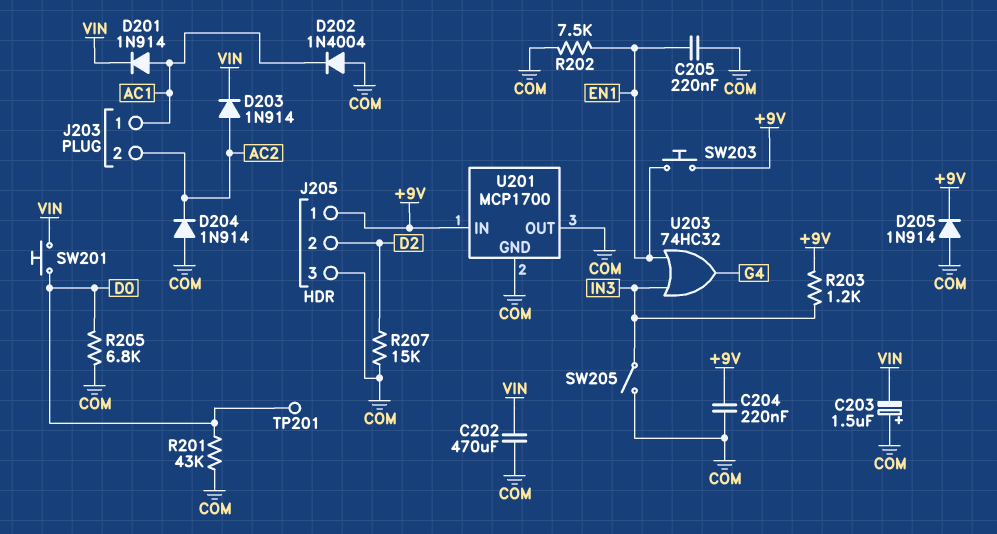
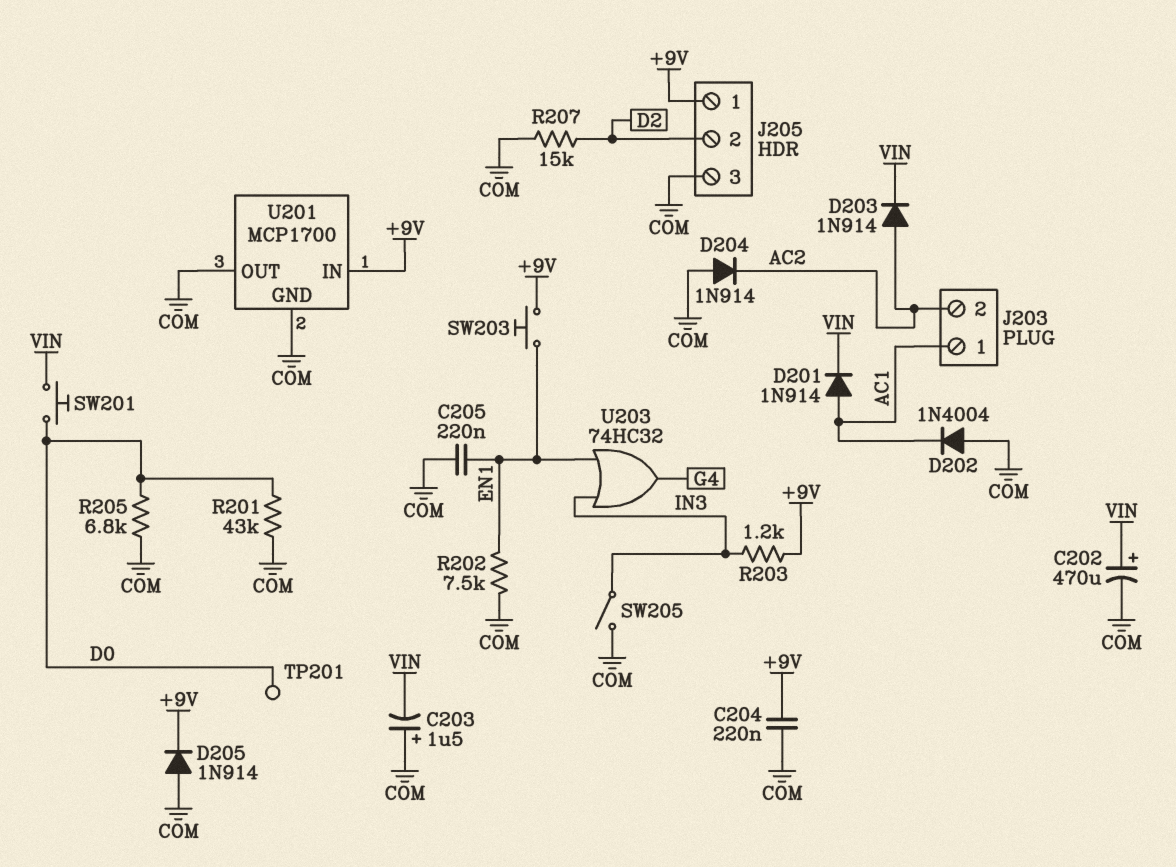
C202: 470uF (COM, VIN) -> 470uF (plus VIN, minus COM)

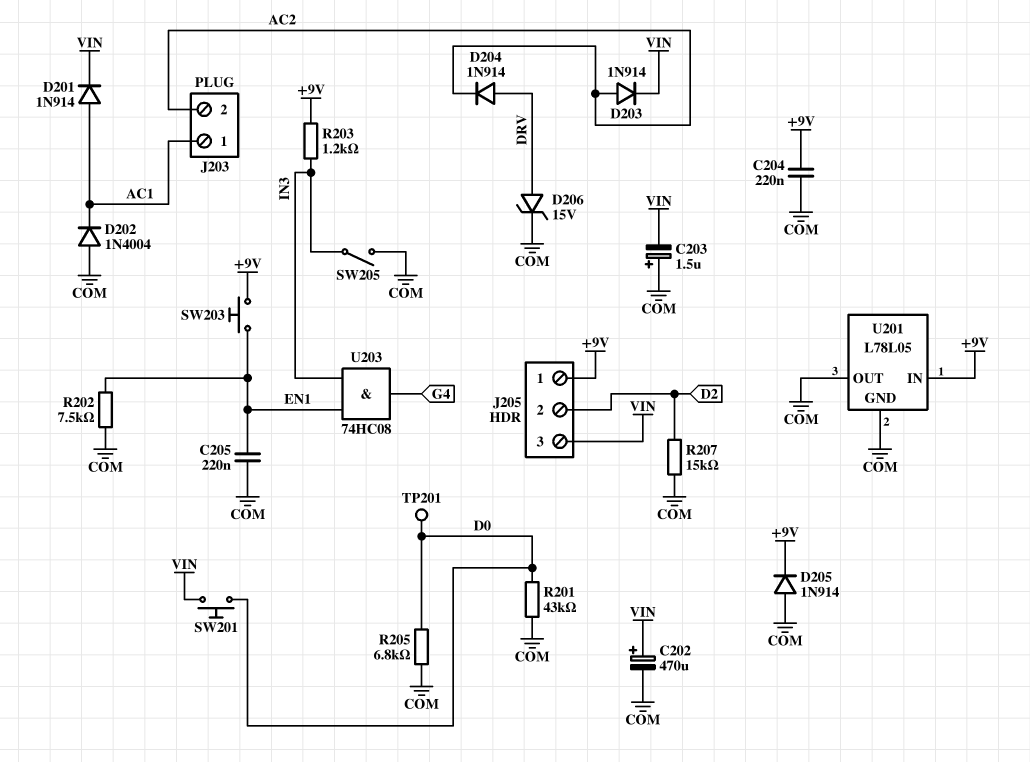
D204: diode 1N914 (A COM, K AC2) -> diode 1N914 (A DRV, K AC2)
D206: none -> zener 15V (A DRV, K COM)
J205 pin 3: COM -> VIN
U201: MCP1700 -> L78L05
U203: OR 74HC32 (in EN1, in IN3, out G4) -> AND 74HC08 (in EN1, in IN3, out G4)

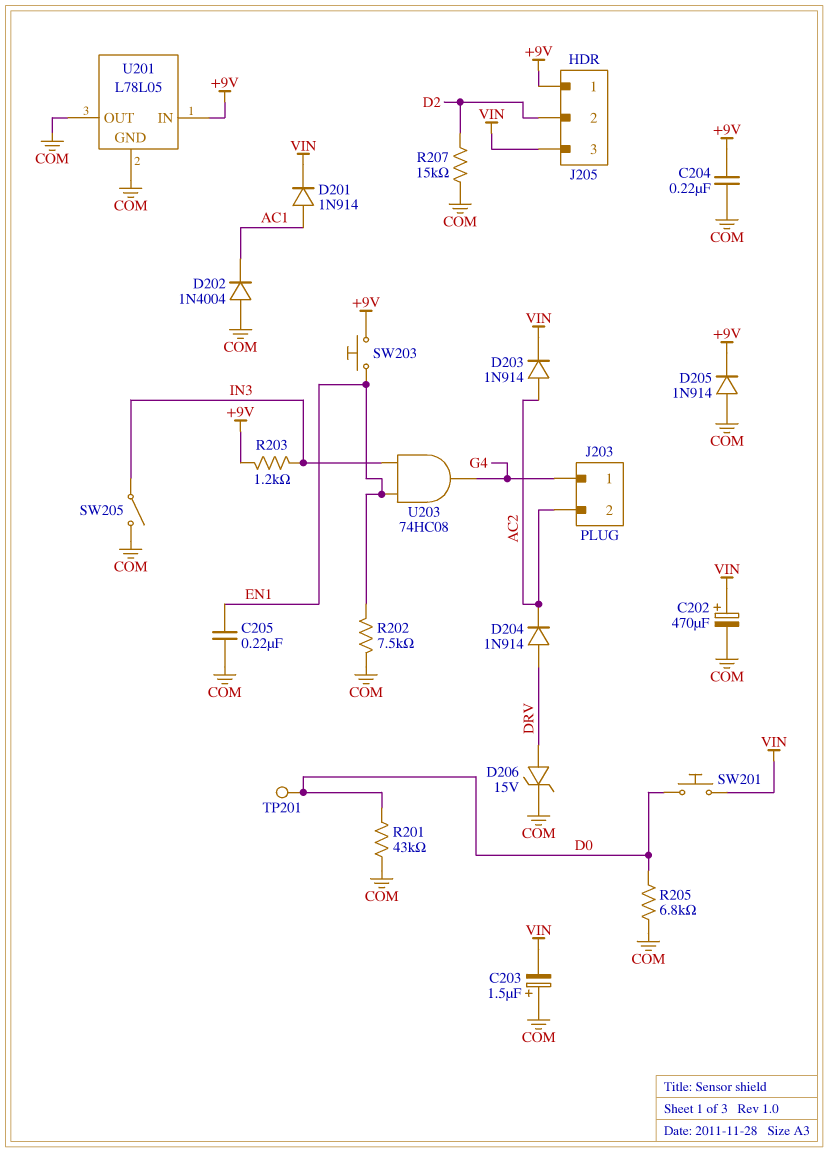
J203 pin 1: AC1 -> G4

